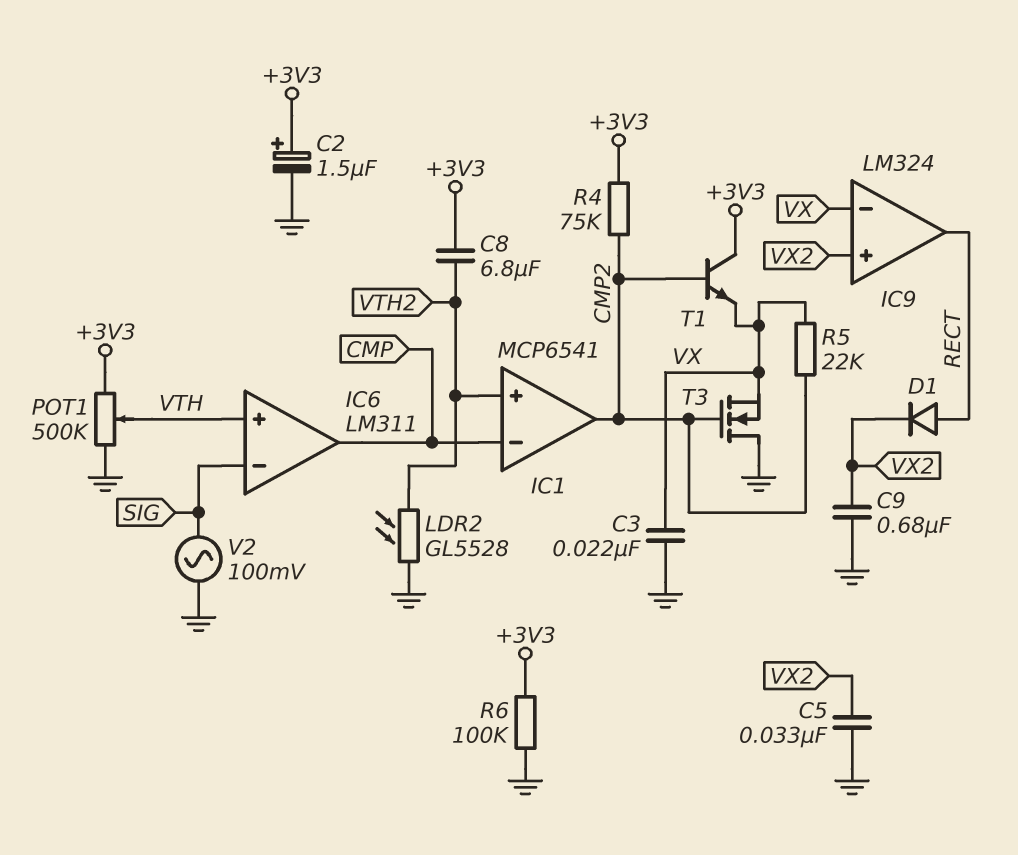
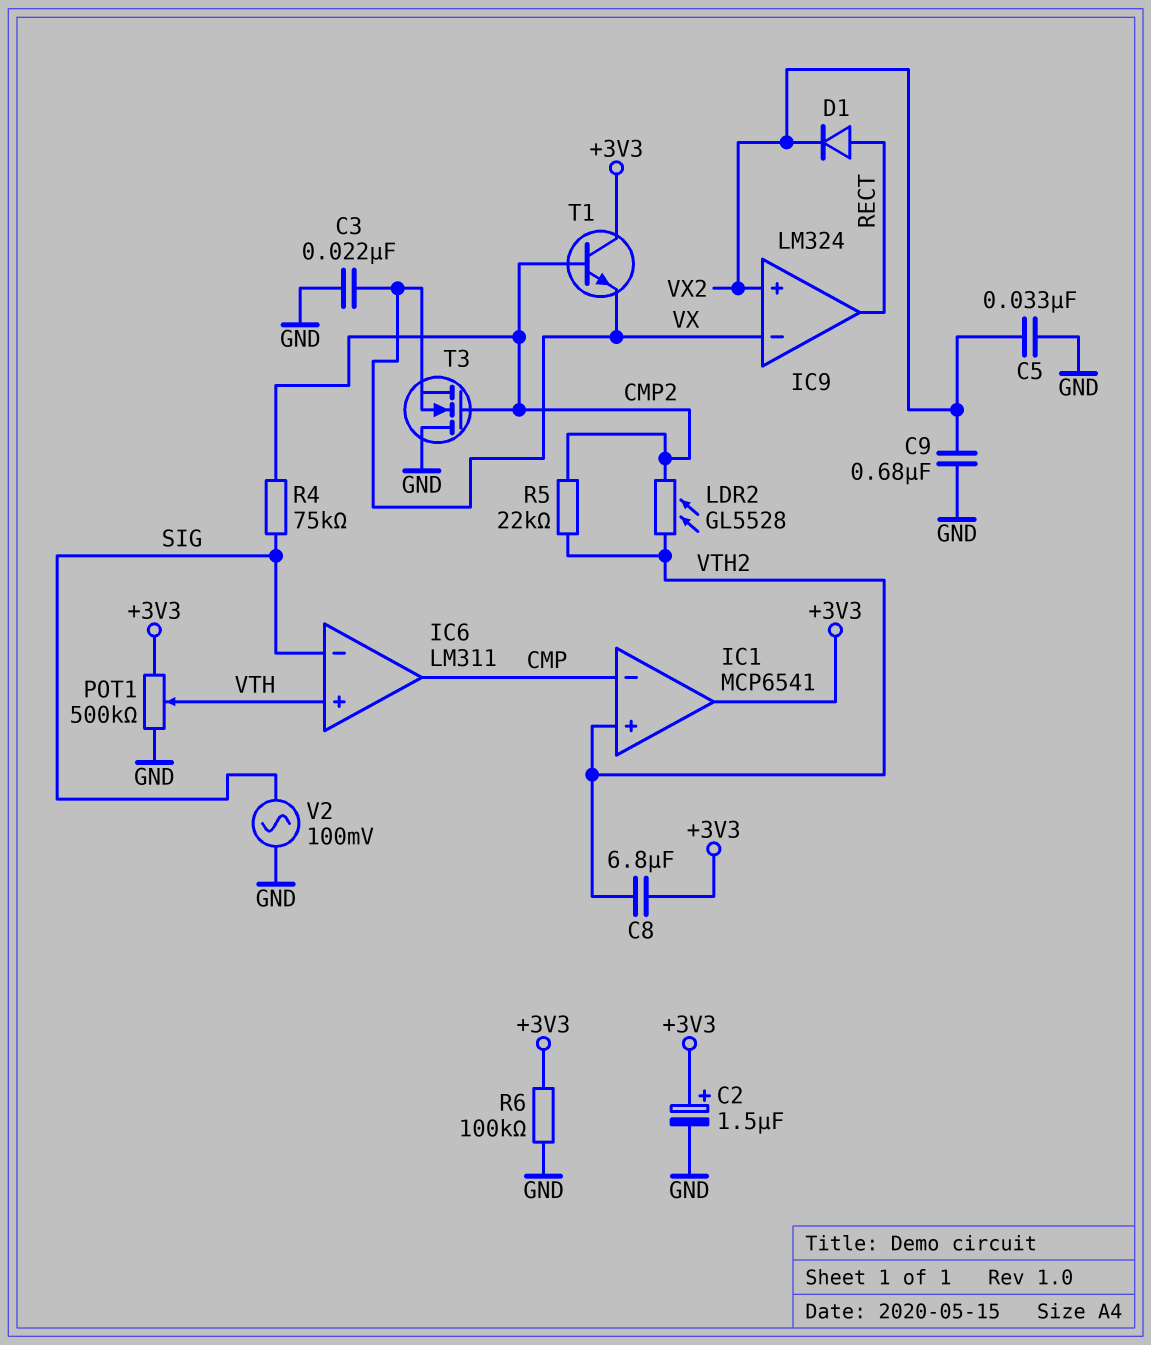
IC1 pin out: CMP2 -> +3V3
LDR2: GL5528 (GND, VTH2) -> GL5528 (CMP2, VTH2)
R4: 75k (+3V3, CMP2) -> 75k (CMP2, SIG)
R5: 22k (CMP2, VX) -> 22k (CMP2, VTH2)

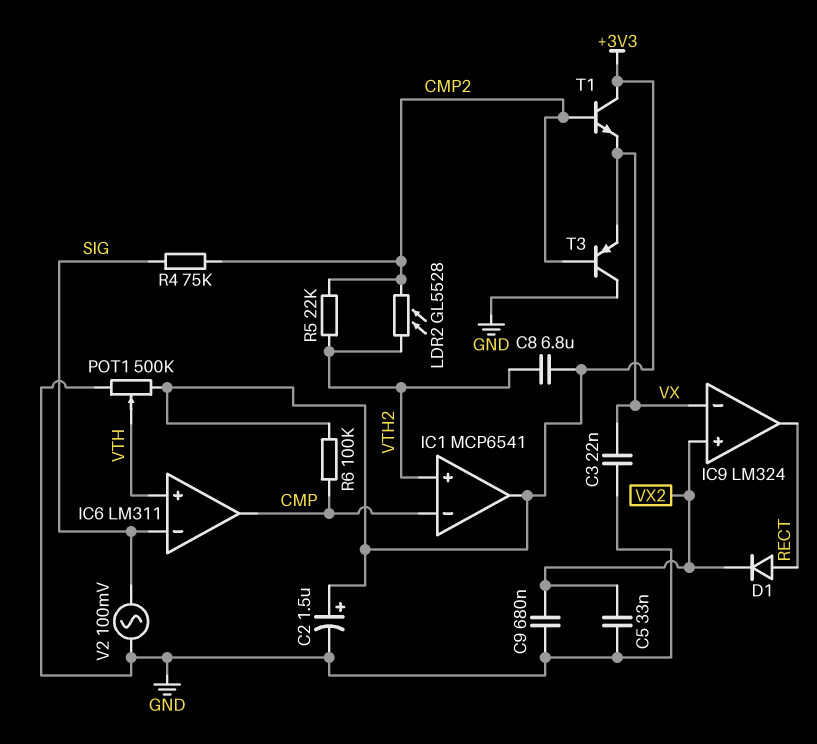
R6: 100k (+3V3, GND) -> 100k (+3V3, CMP)
T3: NMOS (G CMP2, D GND, S VX) -> PNP (B CMP2, C GND, E VX)

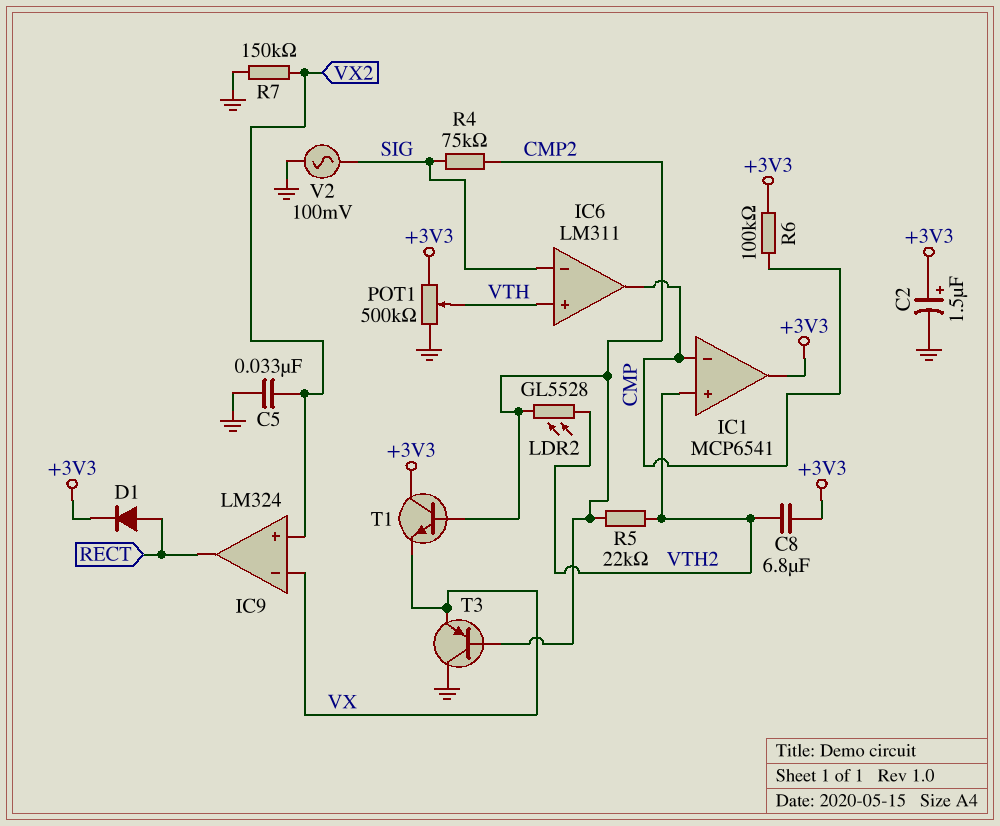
C3: 22nF (GND, VX) -> none
C9: 680nF (GND, VX2) -> none
D1: diode (A RECT, K VX2) -> diode (A RECT, K +3V3)
R7: none -> 150k (GND, VX2)

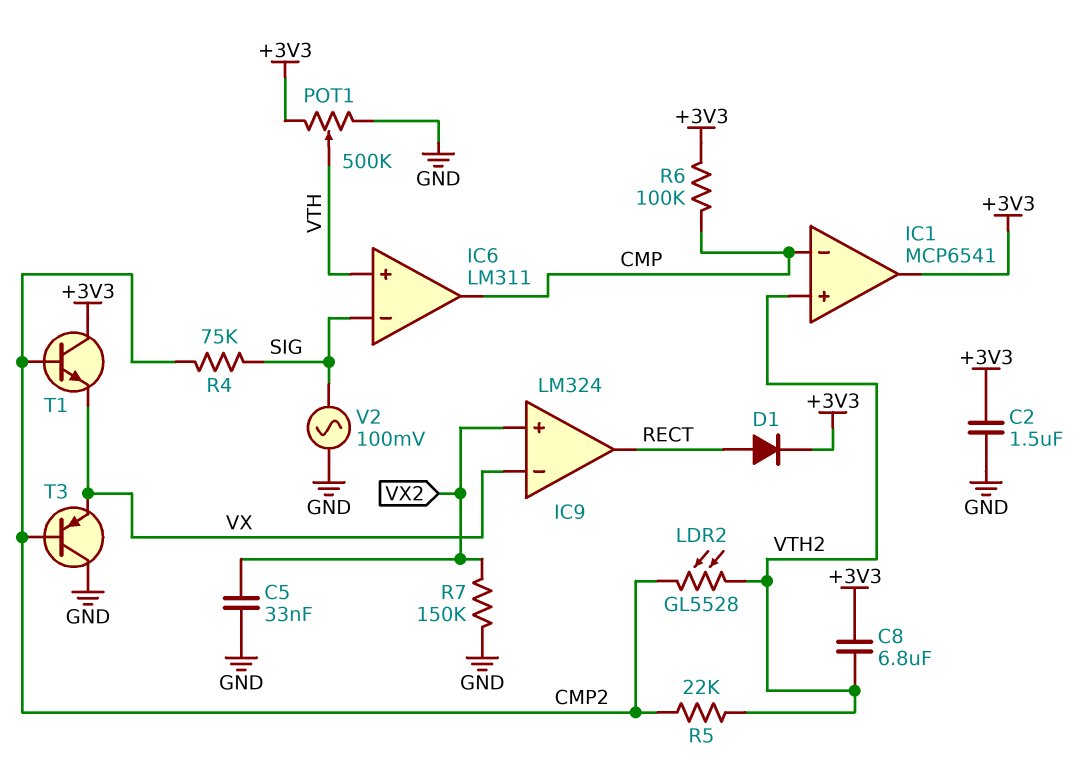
C2: 1.5uF (plus +3V3, minus GND) -> 1.5uF (+3V3, GND)

